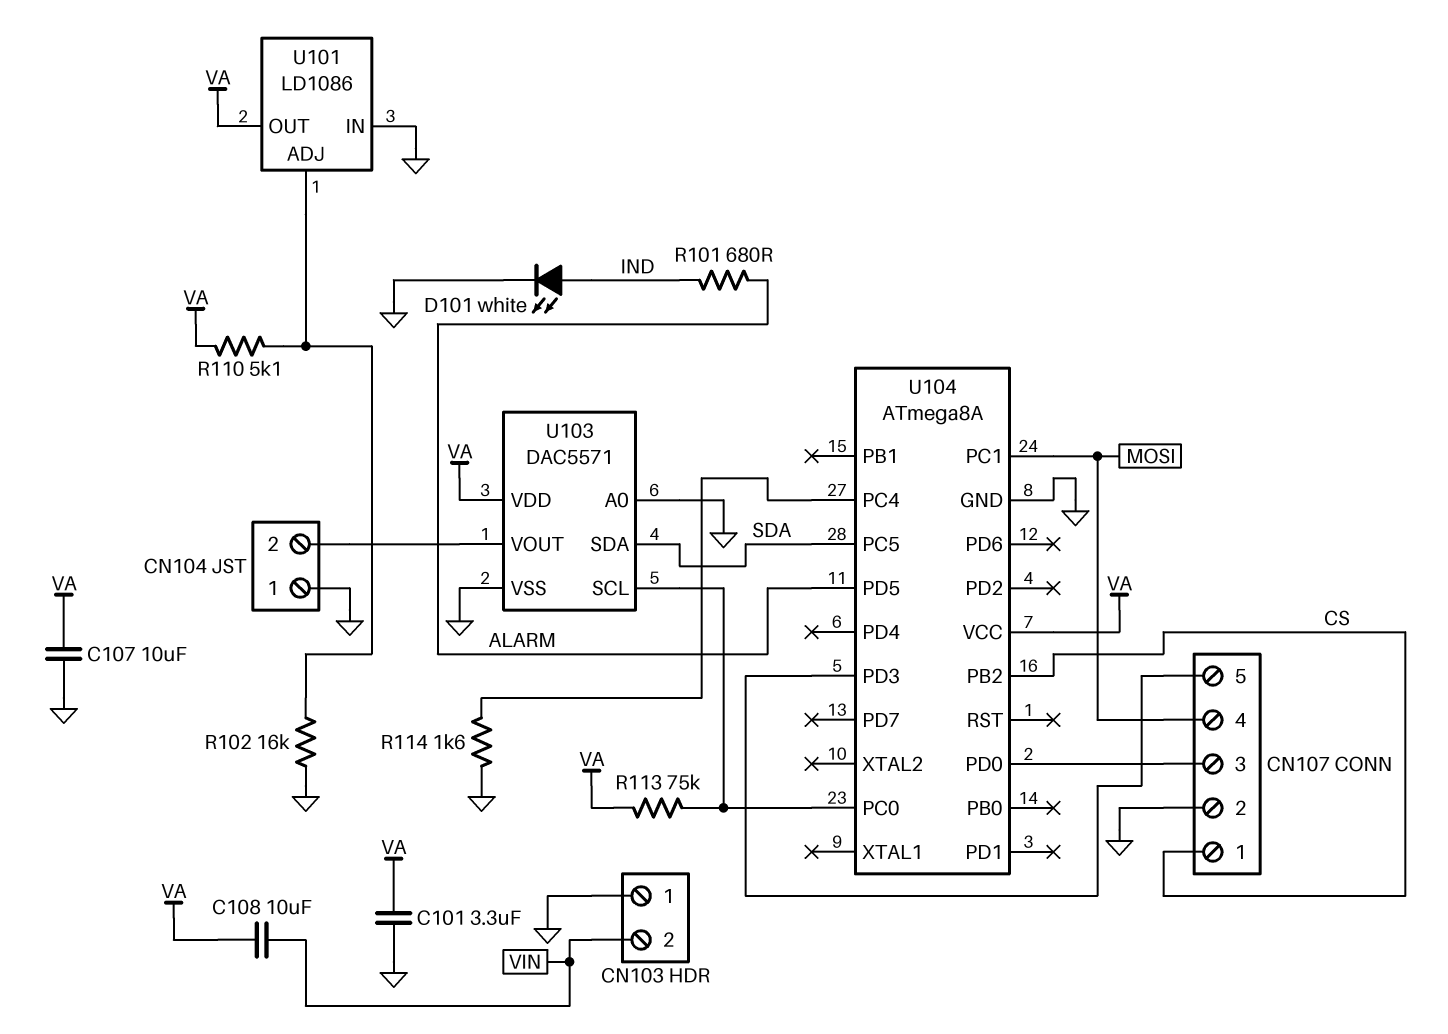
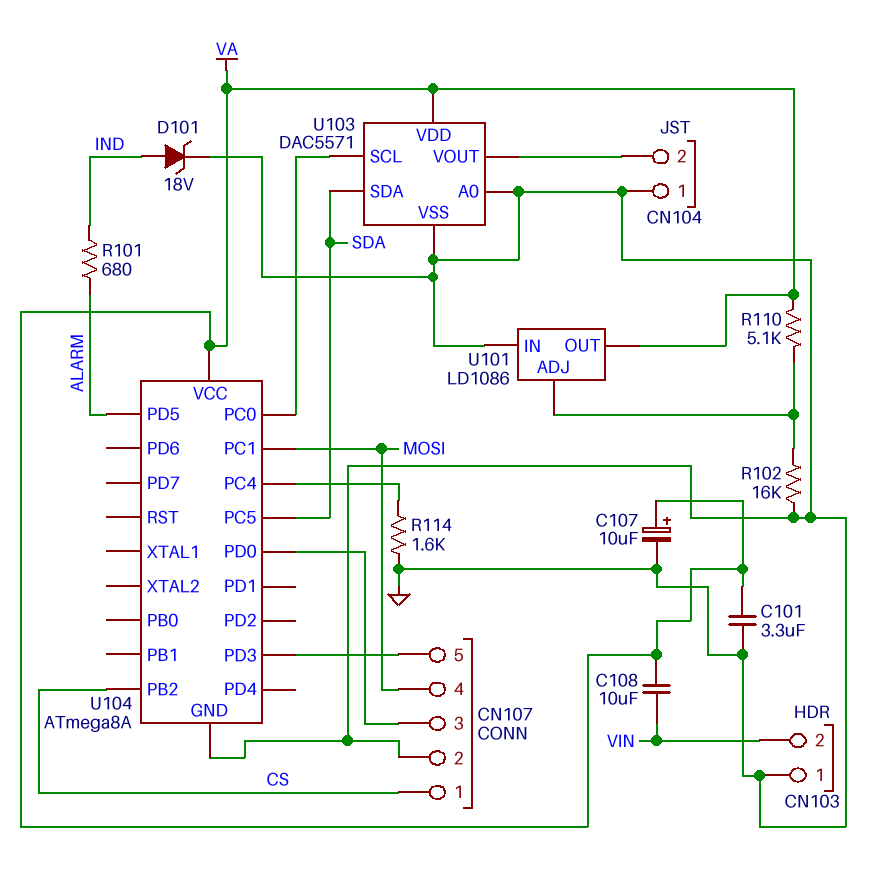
C107: 10uF (GND, VA) -> 10uF (plus VA, minus GND)
D101: LED white (A IND, K GND) -> zener 18V (A IND, K GND)
R113: 75k (U103/SCL, VA) -> none

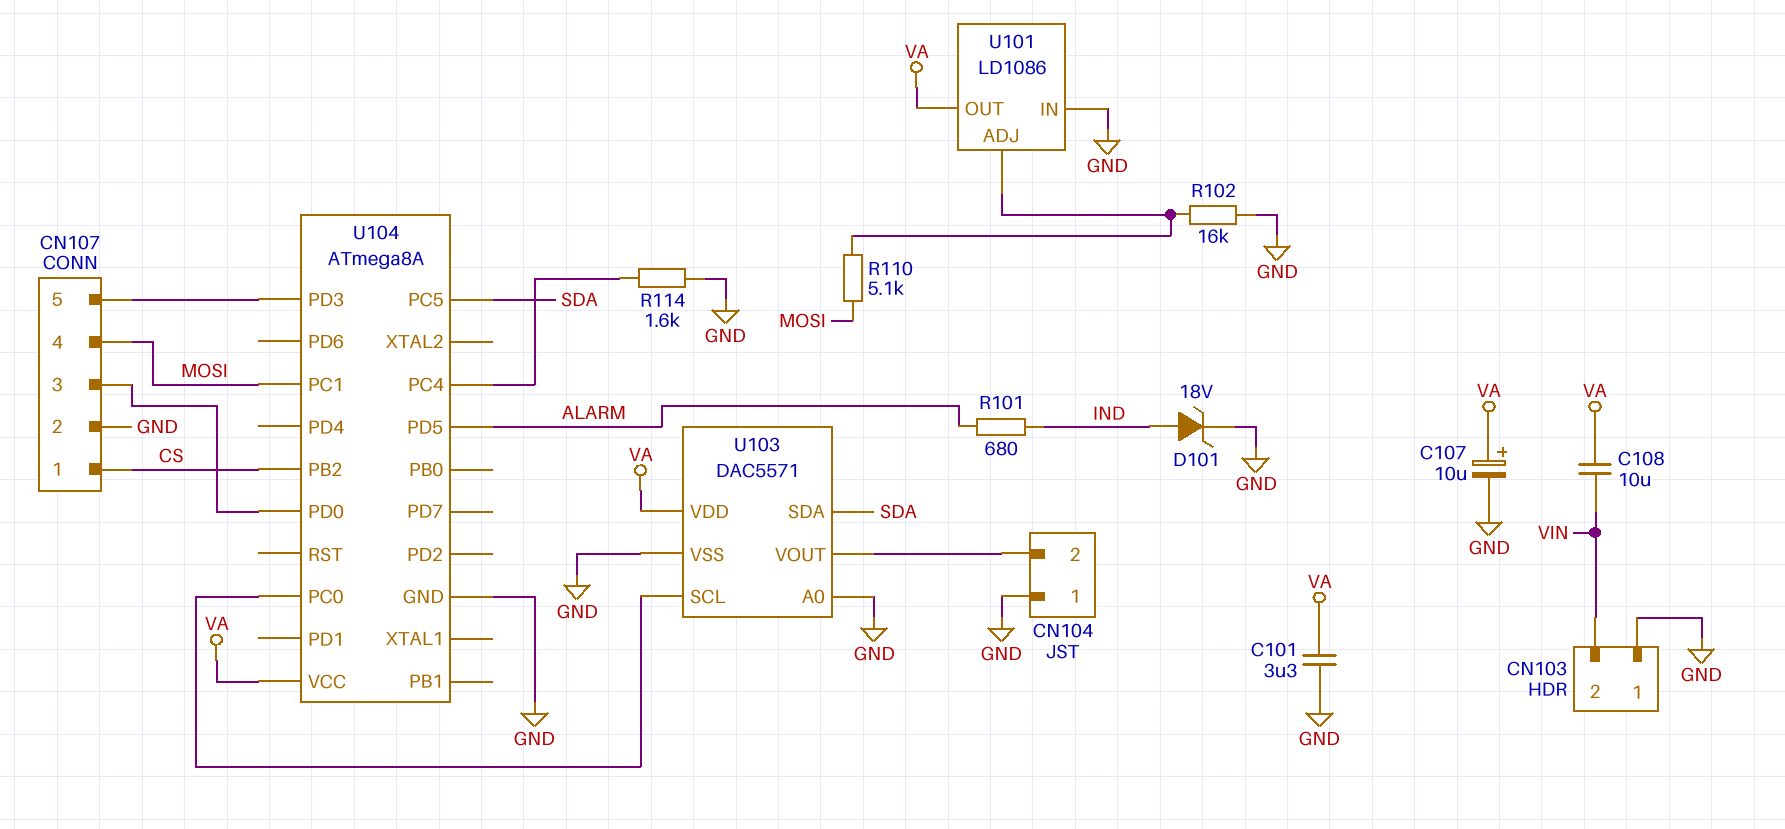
R110: 5.1k (U101/ADJ, VA) -> 5.1k (MOSI, U101/ADJ)

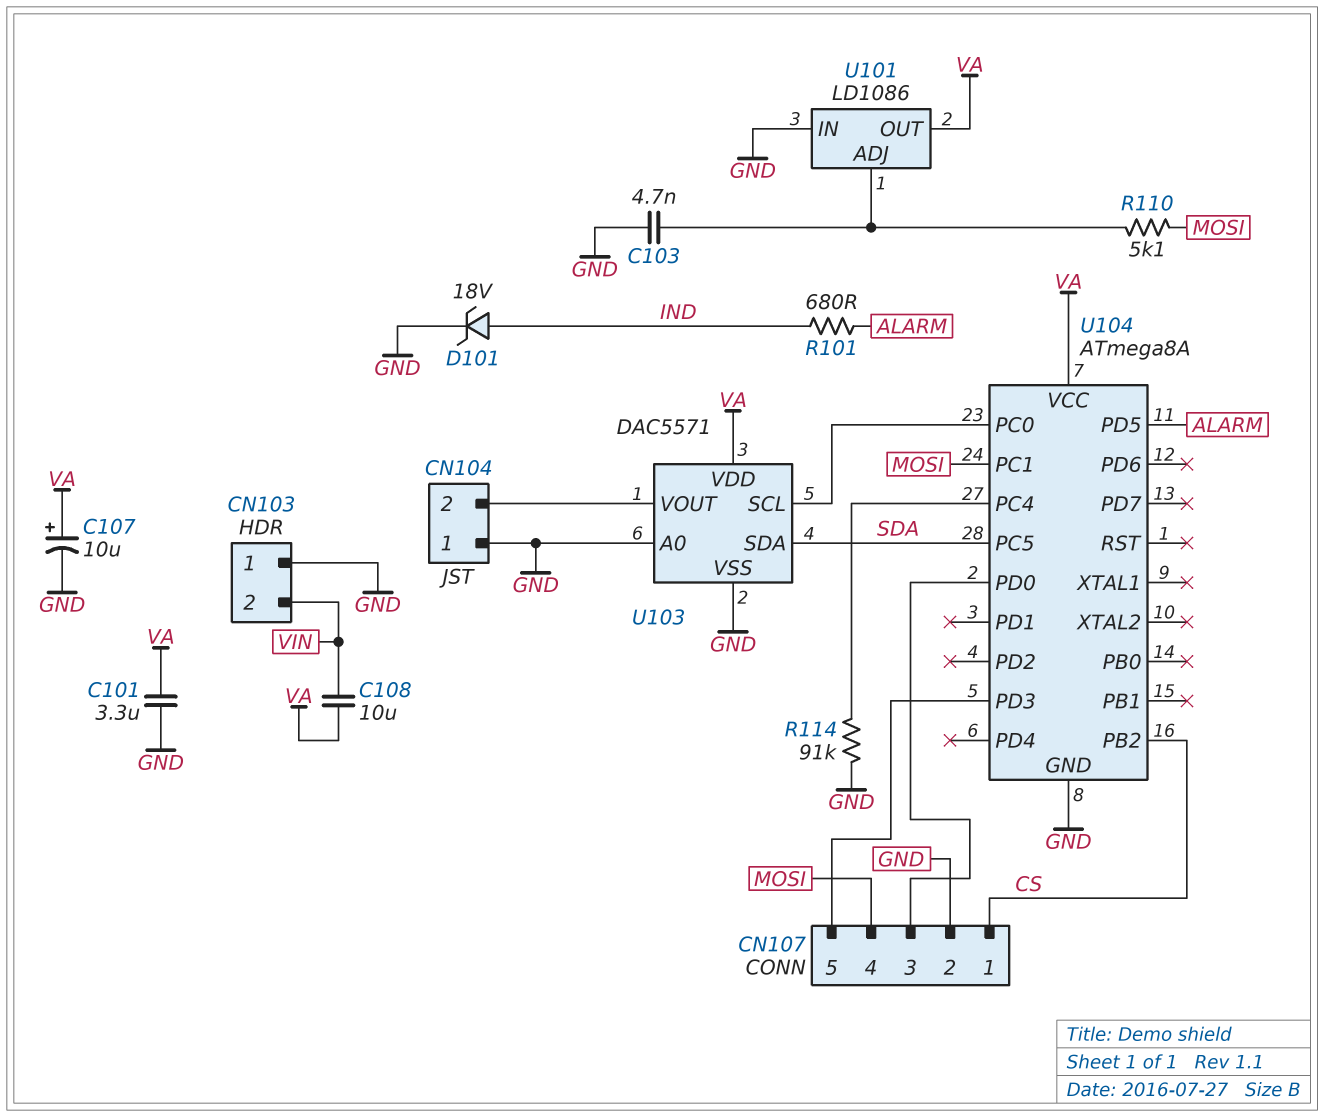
C103: none -> 4.7nF (GND, U101/ADJ)
R102: 16k (GND, U101/ADJ) -> none
R114: 1.6k (GND, U104/PC4) -> 91k (GND, U104/PC4)

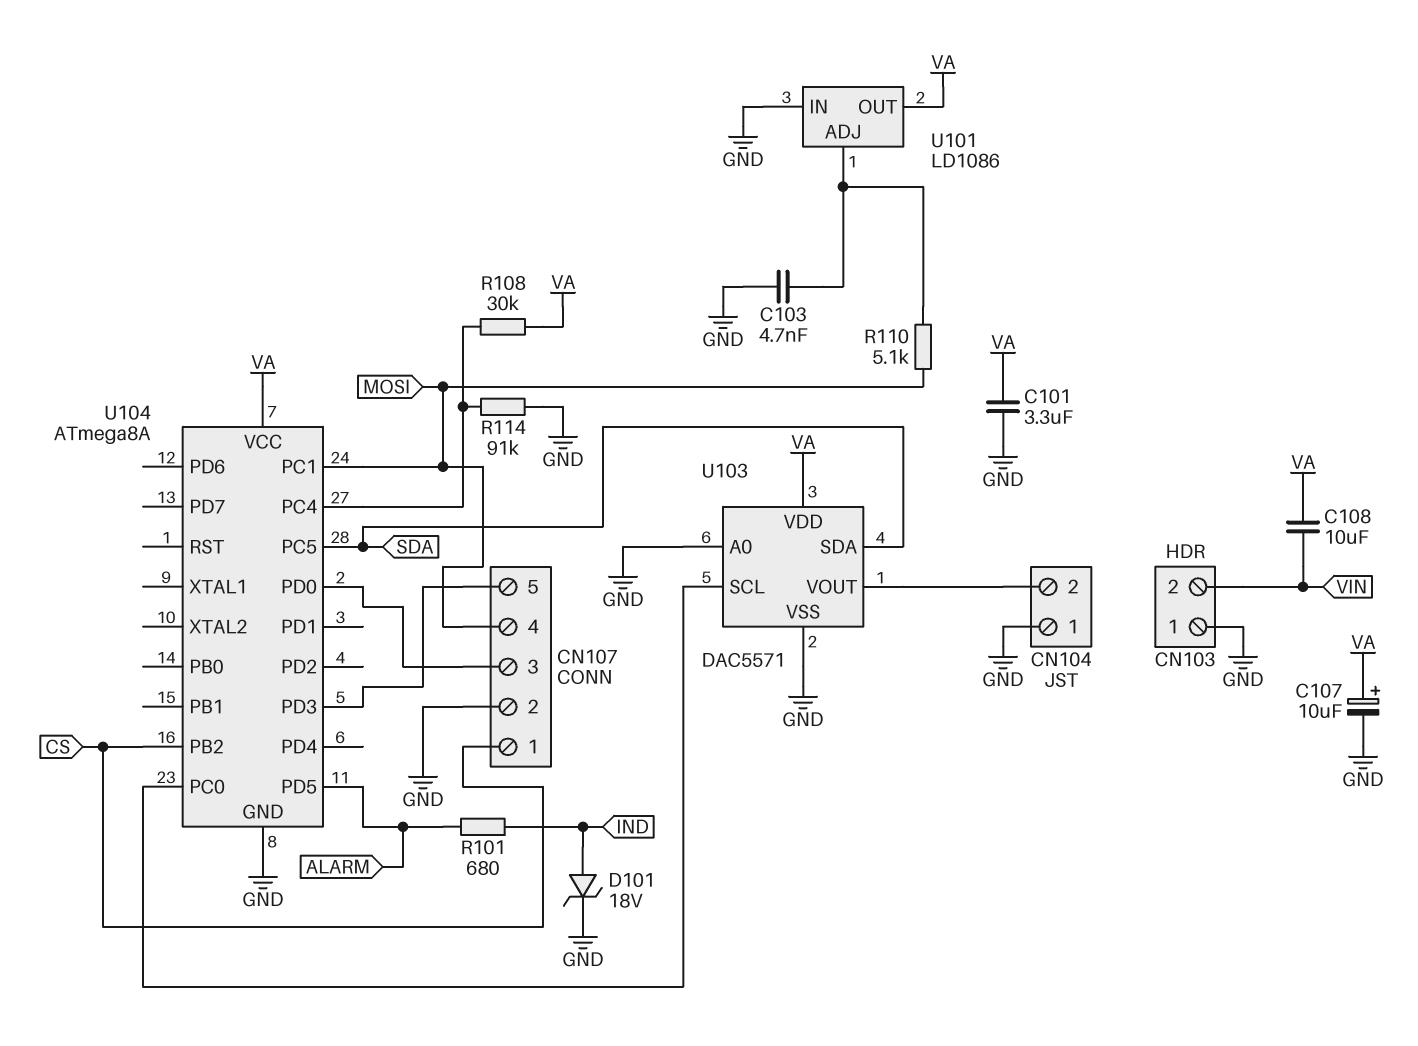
R108: none -> 30k (U104/PC4, VA)

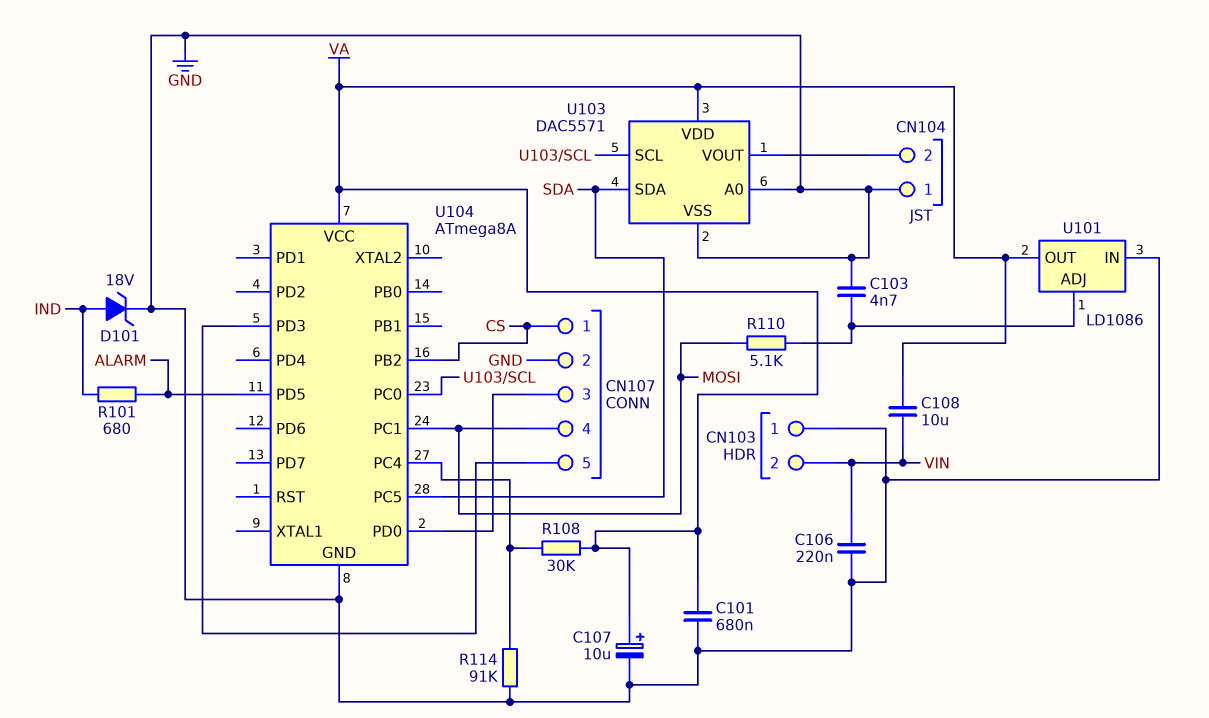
C101: 3.3uF (GND, VA) -> 680nF (GND, VA)
C106: none -> 220nF (GND, VIN)

